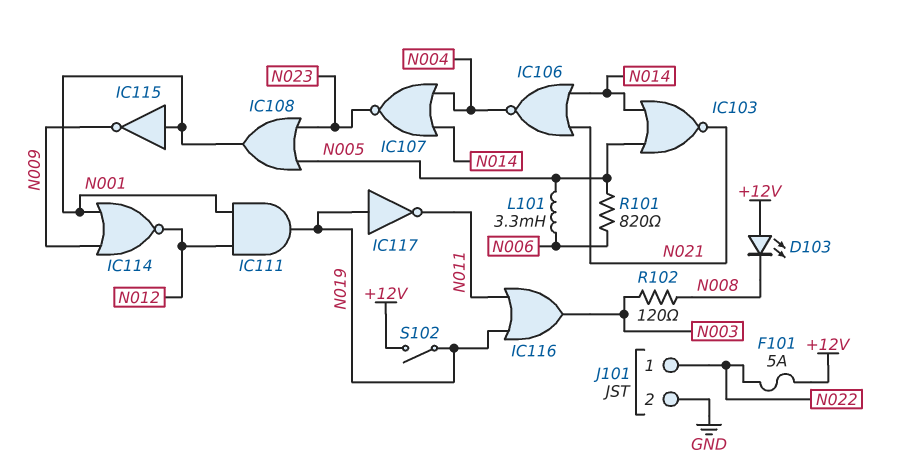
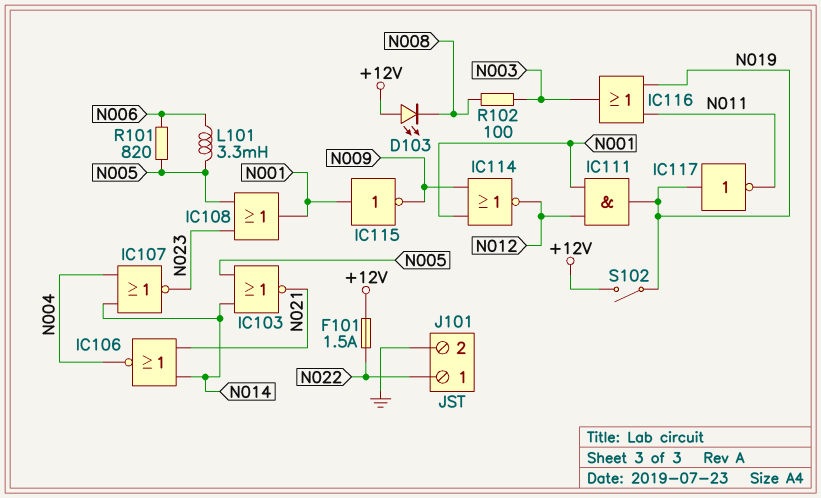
F101: 5A (+12V, N022) -> 1.5A (+12V, N022)
R102: 120 (N003, N008) -> 100 (N003, N008)

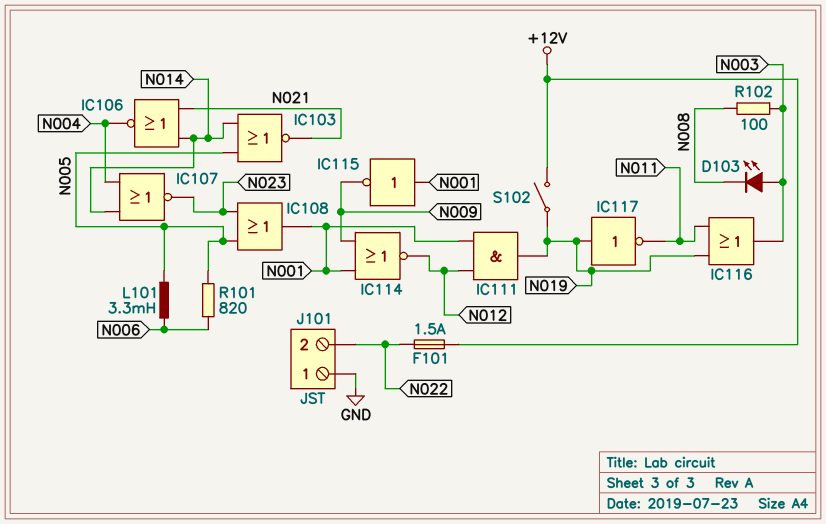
D103: LED (A +12V, K N008) -> LED (A N003, K N008)
J101 pin 1: N022 -> GND
J101 pin 2: GND -> N022

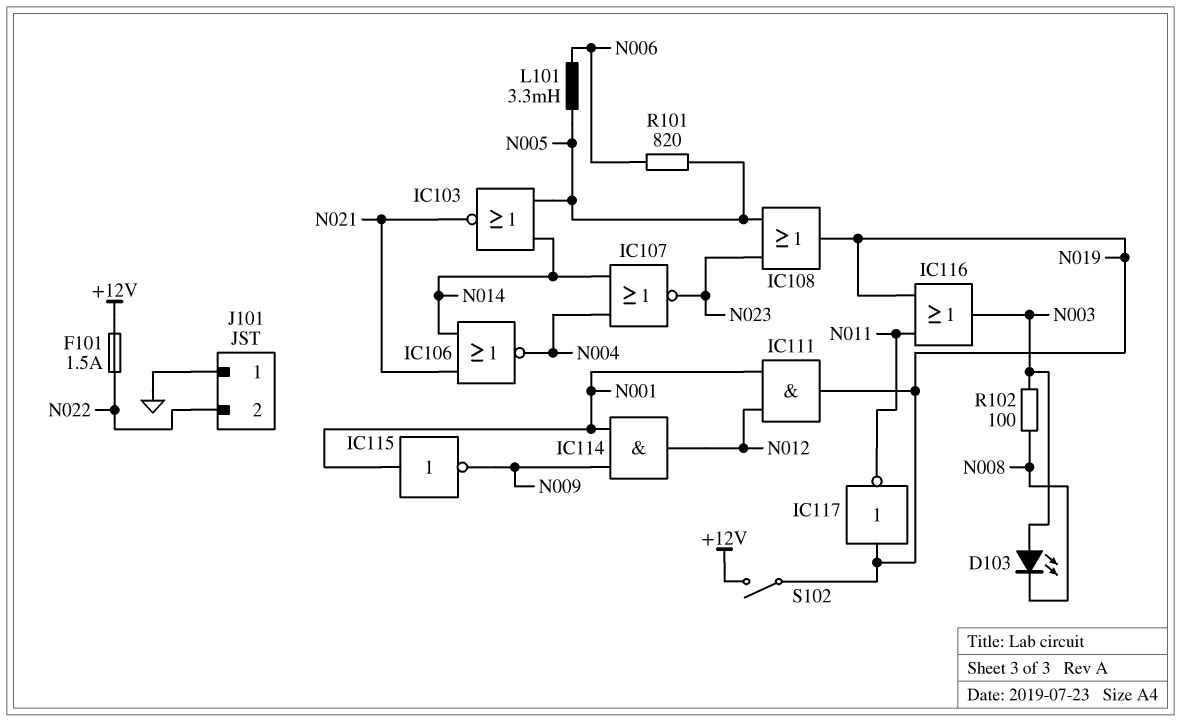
IC108: OR (in N005, in N023, out N001) -> OR (in N005, in N023, out N019)
IC114: NOR (in N001, in N009, out N012) -> AND (in N001, in N009, out N012)

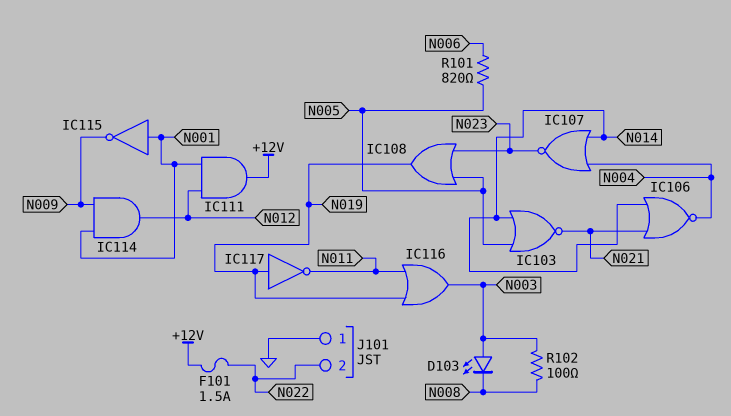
IC111: AND (in N001, in N012, out N019) -> AND (in N001, in N012, out +12V)
L101: 3.3mH (N005, N006) -> none
S102: switch (+12V, N019) -> none

